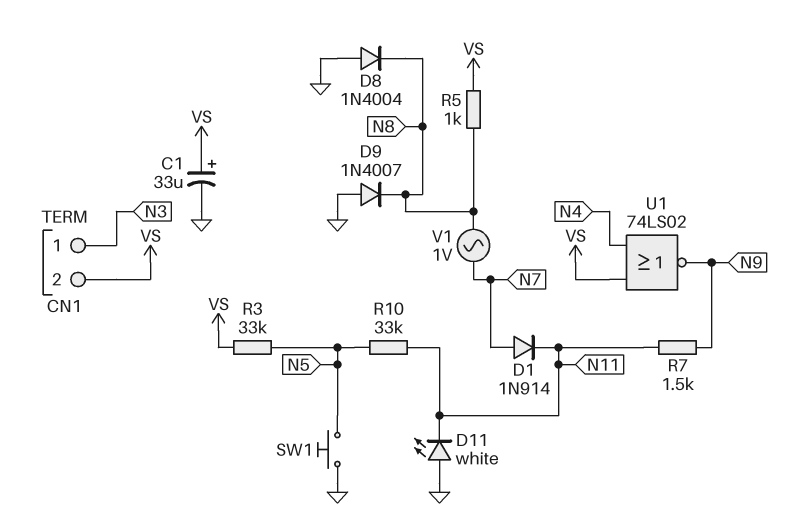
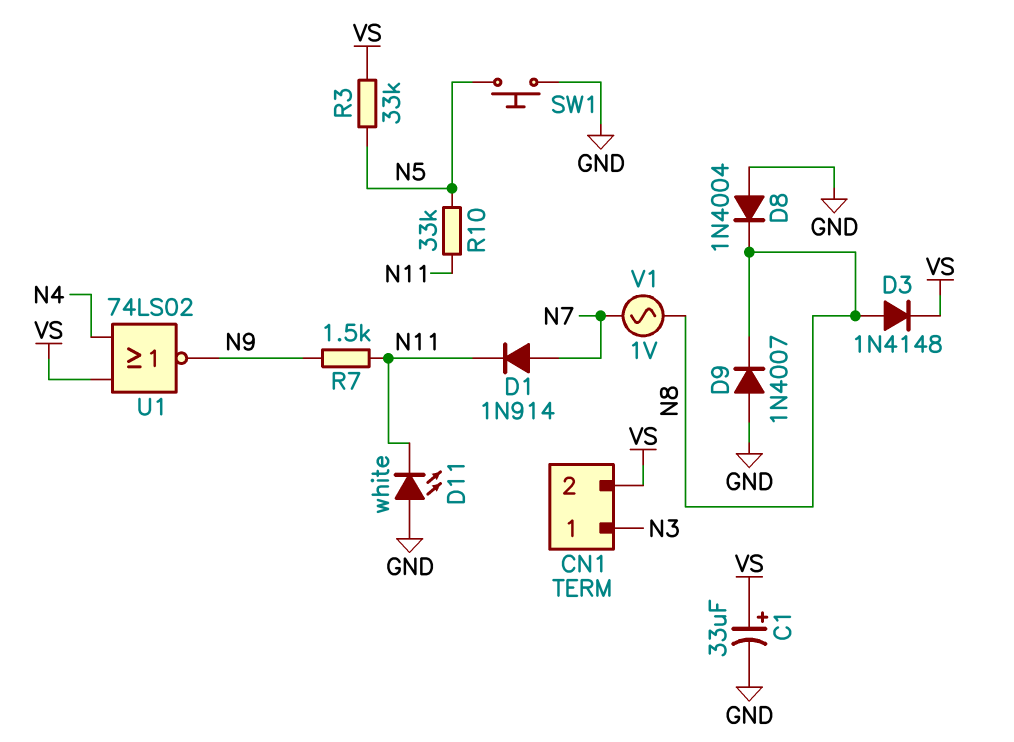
D3: none -> diode 1N4148 (A N8, K VS)
R5: 1k (N8, VS) -> none

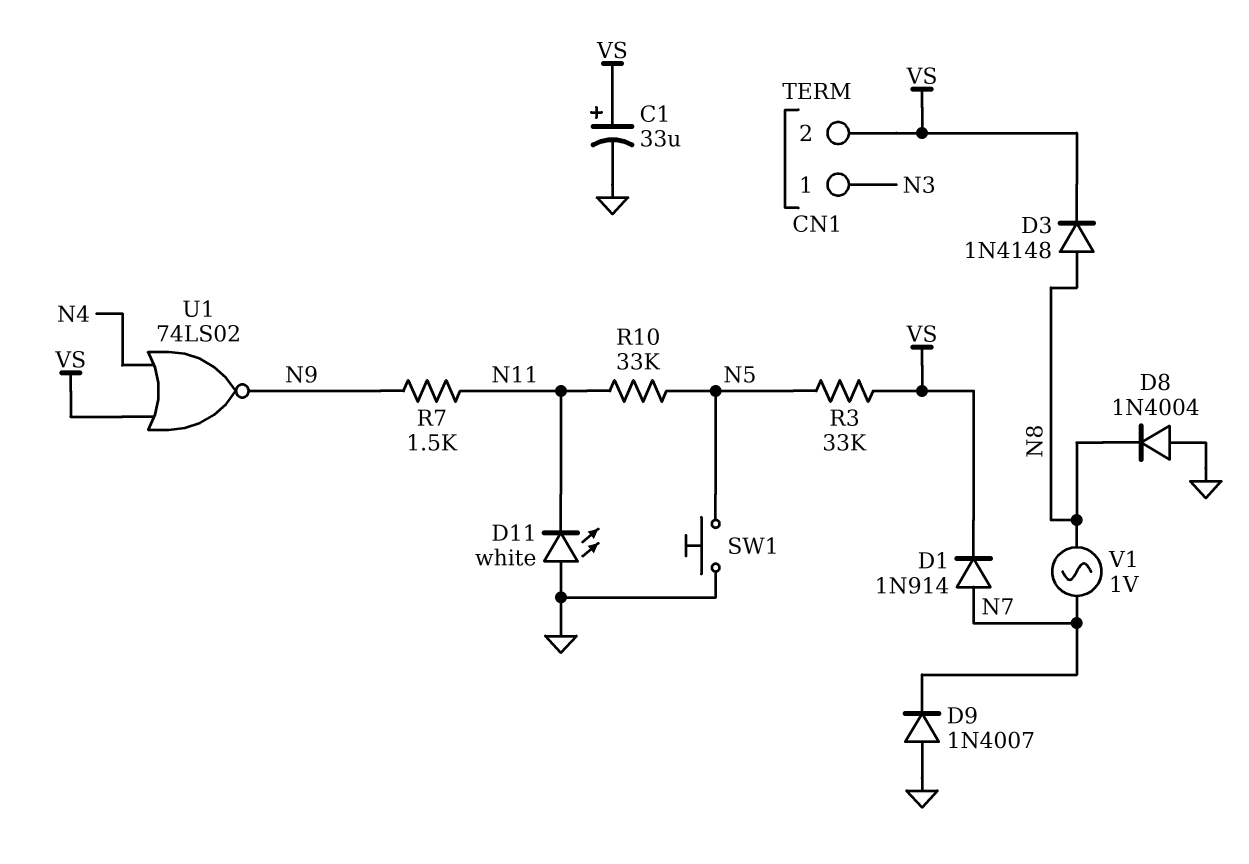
D1: diode 1N914 (A N7, K N11) -> diode 1N914 (A N7, K VS)
D9: diode 1N4007 (A GND, K N8) -> diode 1N4007 (A GND, K N7)

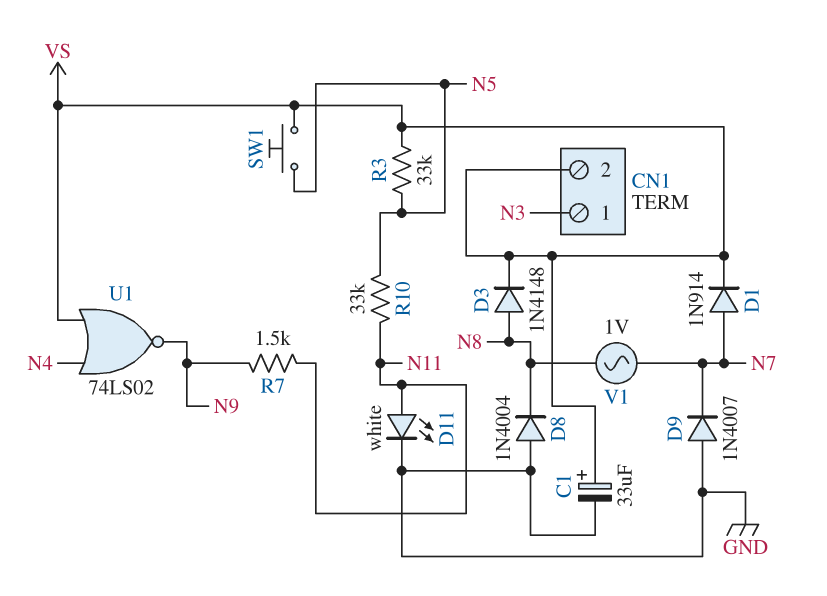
D11: LED white (A GND, K N11) -> LED white (A N11, K GND)
SW1: button (GND, N5) -> button (N5, VS)

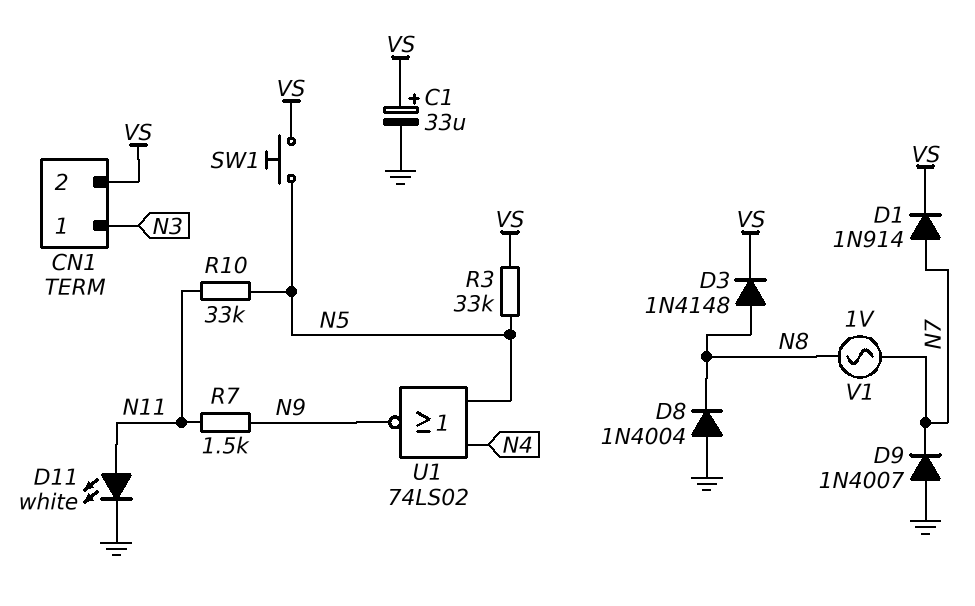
U1: NOR 74LS02 (in N4, in VS, out N9) -> NOR 74LS02 (in N4, in N5, out N9)

